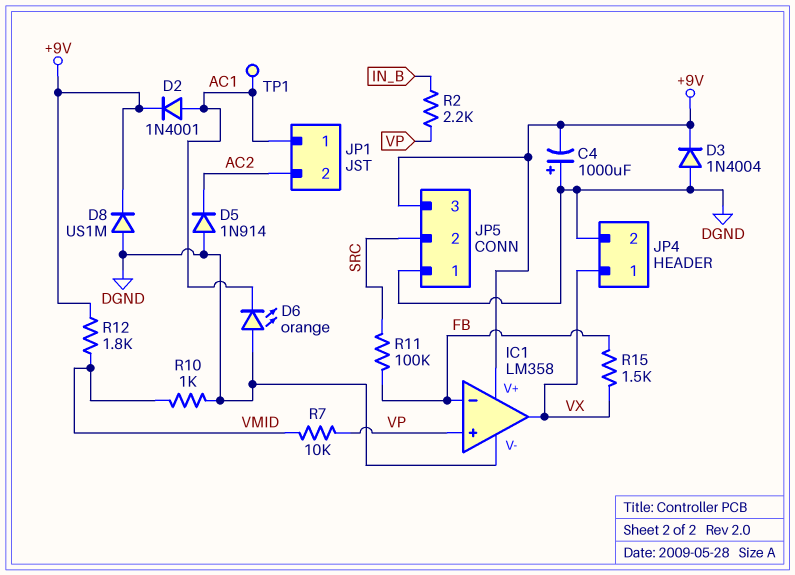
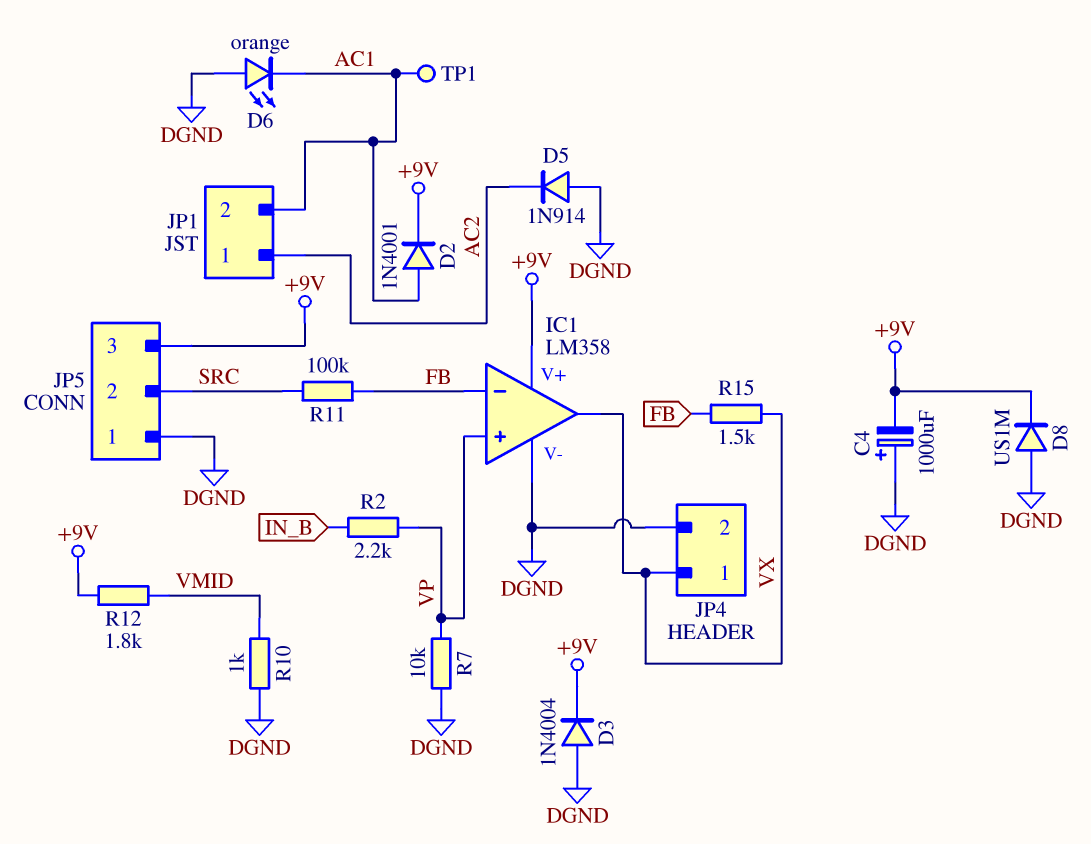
JP1 pin 1: AC1 -> AC2
JP1 pin 2: AC2 -> AC1
R7: 10k (VMID, VP) -> 10k (DGND, VP)

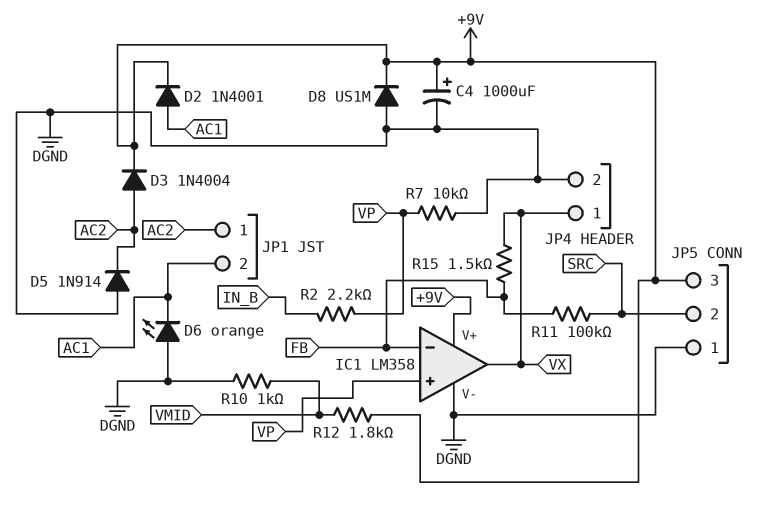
C4: 1000uF (plus DGND, minus +9V) -> 1000uF (plus +9V, minus DGND)
D3: diode 1N4004 (A DGND, K +9V) -> diode 1N4004 (A AC2, K +9V)
TP1: test point (AC1) -> none

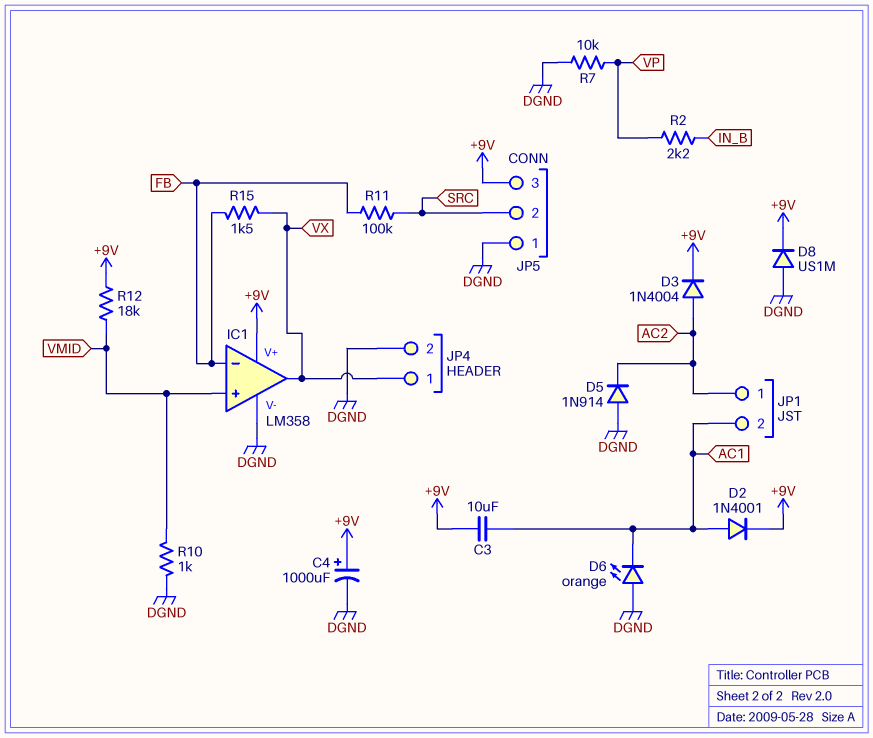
C3: none -> 10uF (+9V, AC1)
IC1 pin in+: VP -> VMID
R12: 1.8k (+9V, VMID) -> 18k (+9V, VMID)

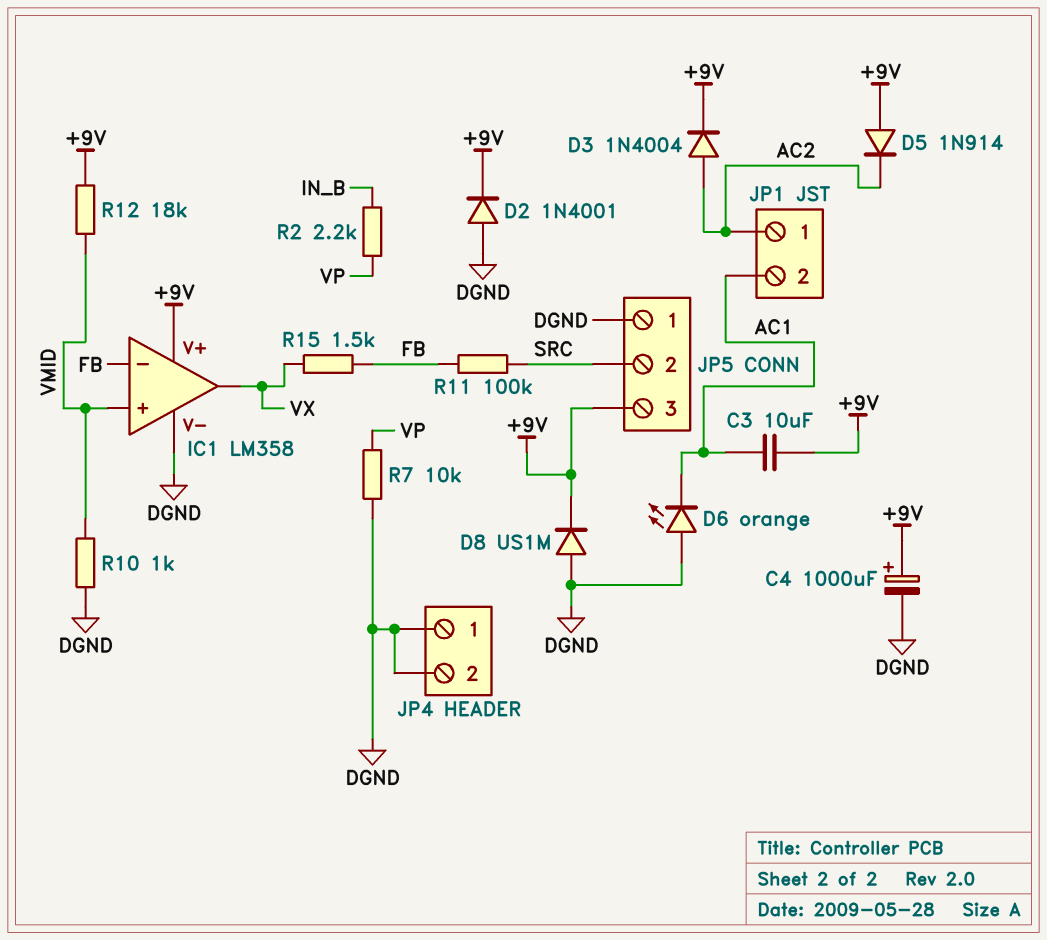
D2: diode 1N4001 (A AC1, K +9V) -> diode 1N4001 (A DGND, K +9V)
D5: diode 1N914 (A DGND, K AC2) -> diode 1N914 (A +9V, K AC2)
JP4 pin 1: VX -> DGND

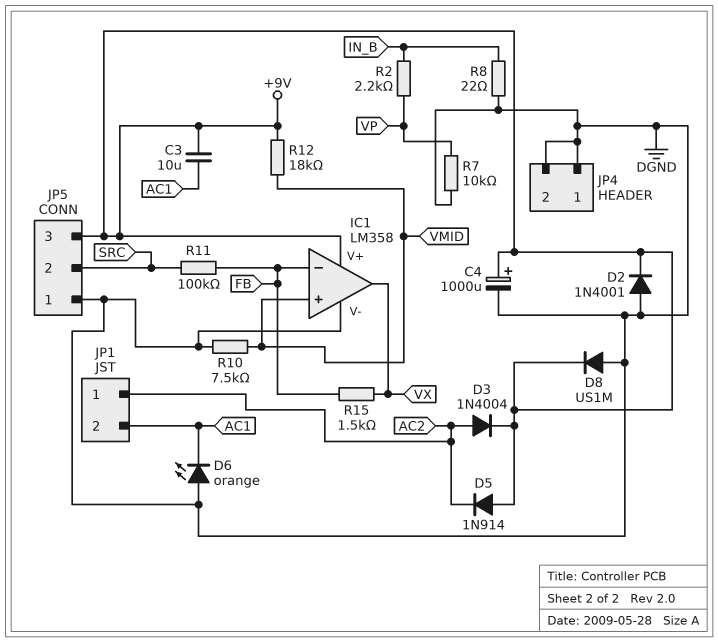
R8: none -> 22 (DGND, IN_B)
R10: 1k (DGND, VMID) -> 7.5k (DGND, VMID)

